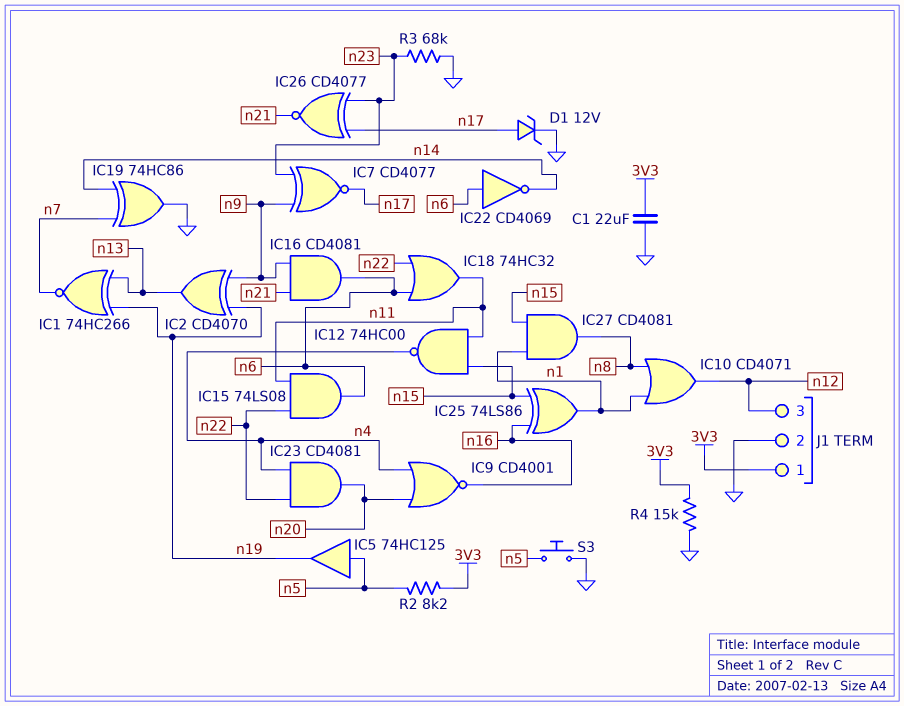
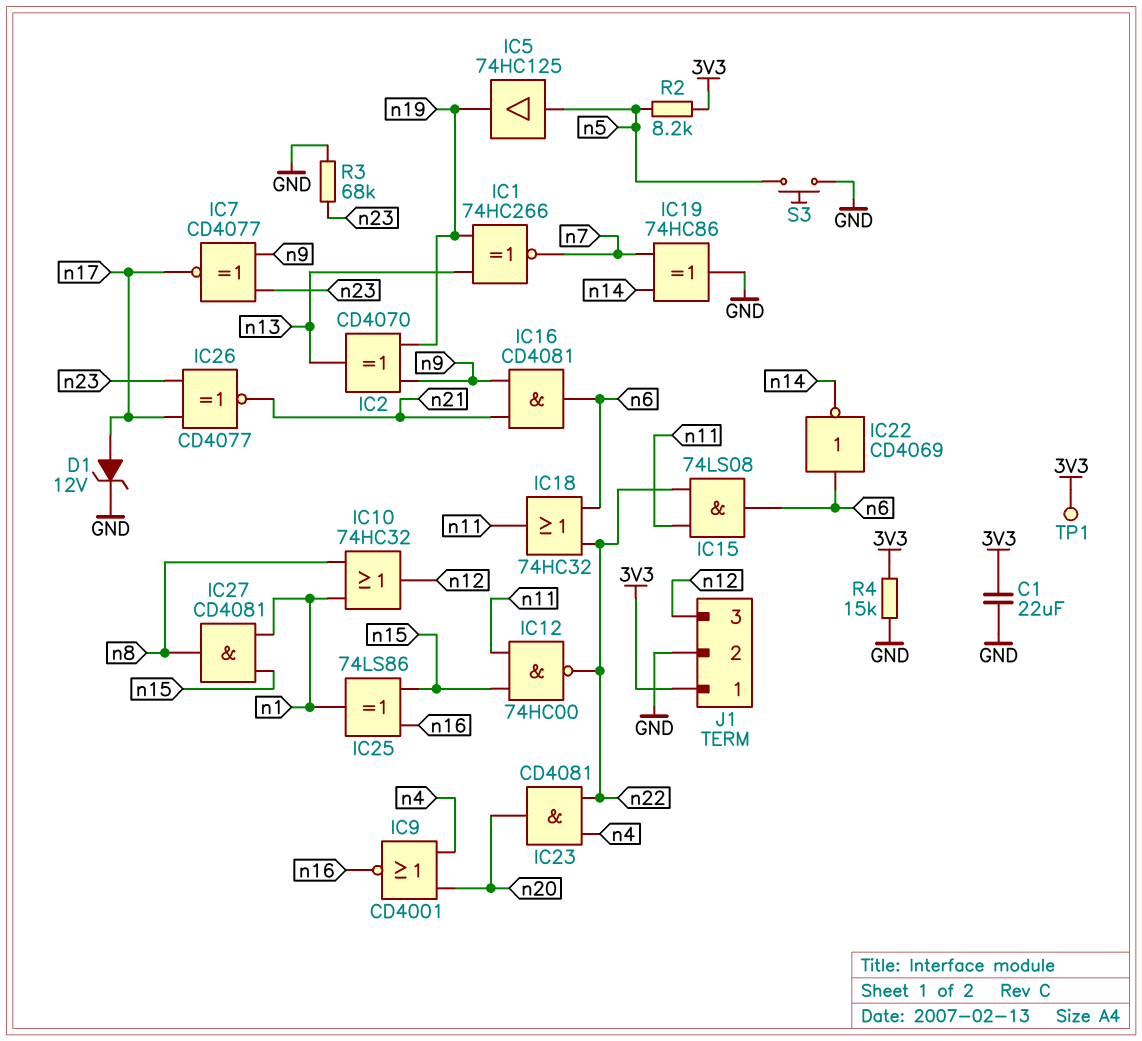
IC10: OR CD4071 (in n1, in n8, out n12) -> OR 74HC32 (in n1, in n8, out n12)
IC12: NAND 74HC00 (in n11, in n15, out n4) -> NAND 74HC00 (in n11, in n15, out n22)
TP1: none -> test point (3V3)

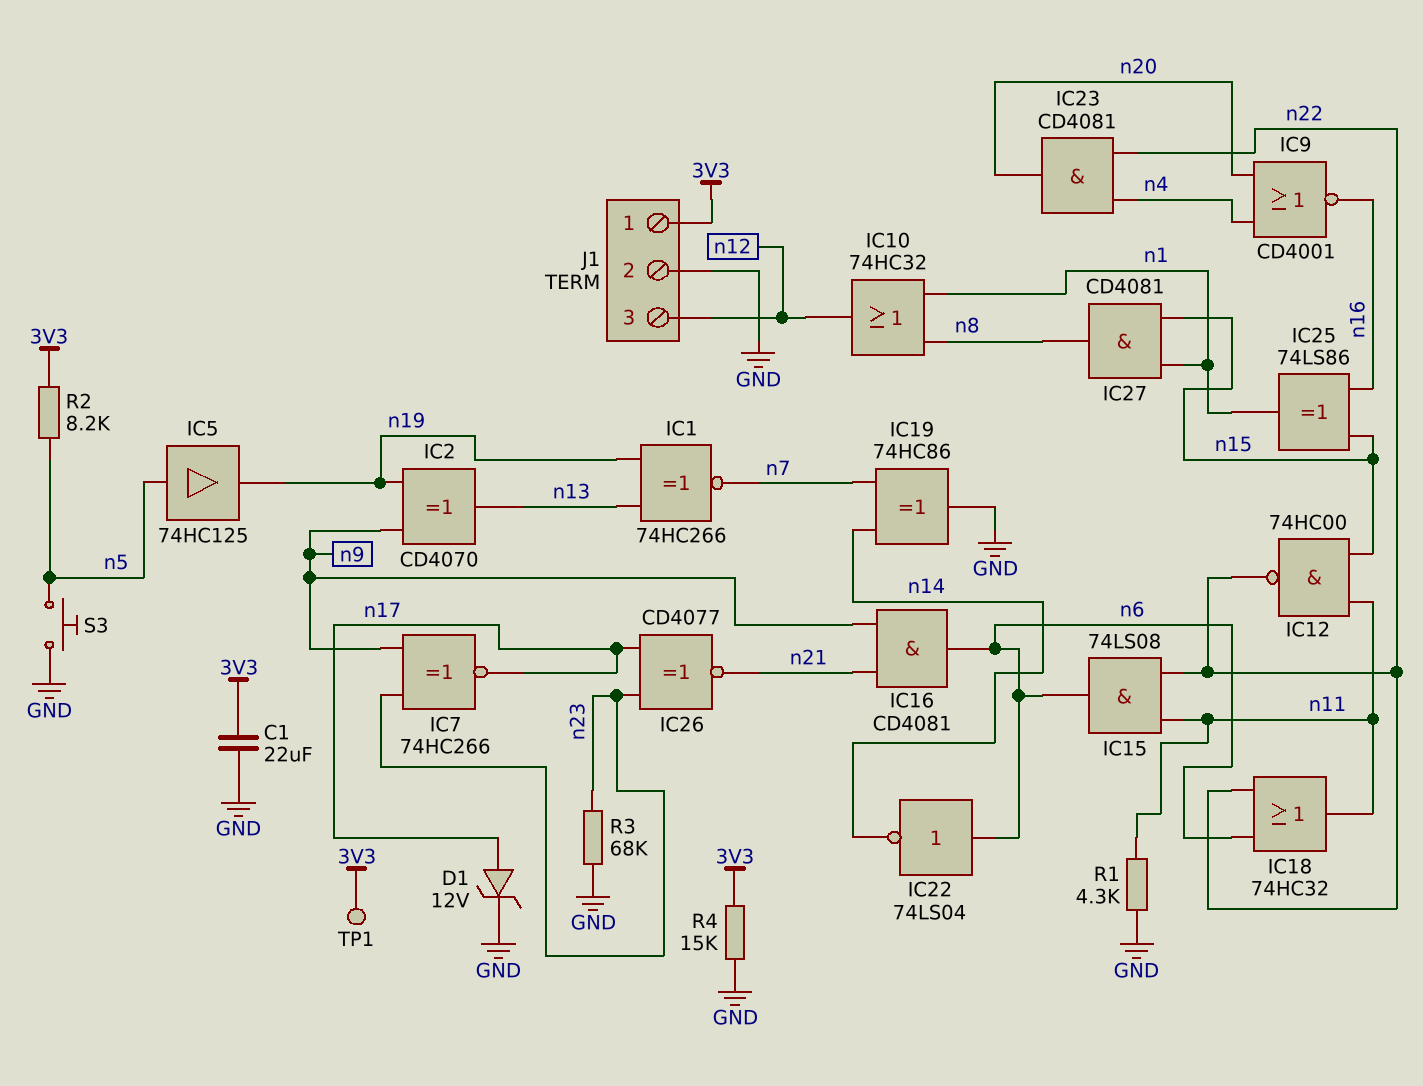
IC7: XNOR CD4077 (in n9, in n23, out n17) -> XNOR 74HC266 (in n9, in n23, out n17)
IC22: NOT CD4069 (in n6, out n14) -> NOT 74LS04 (in n6, out n14)
R1: none -> 4.3k (GND, n11)

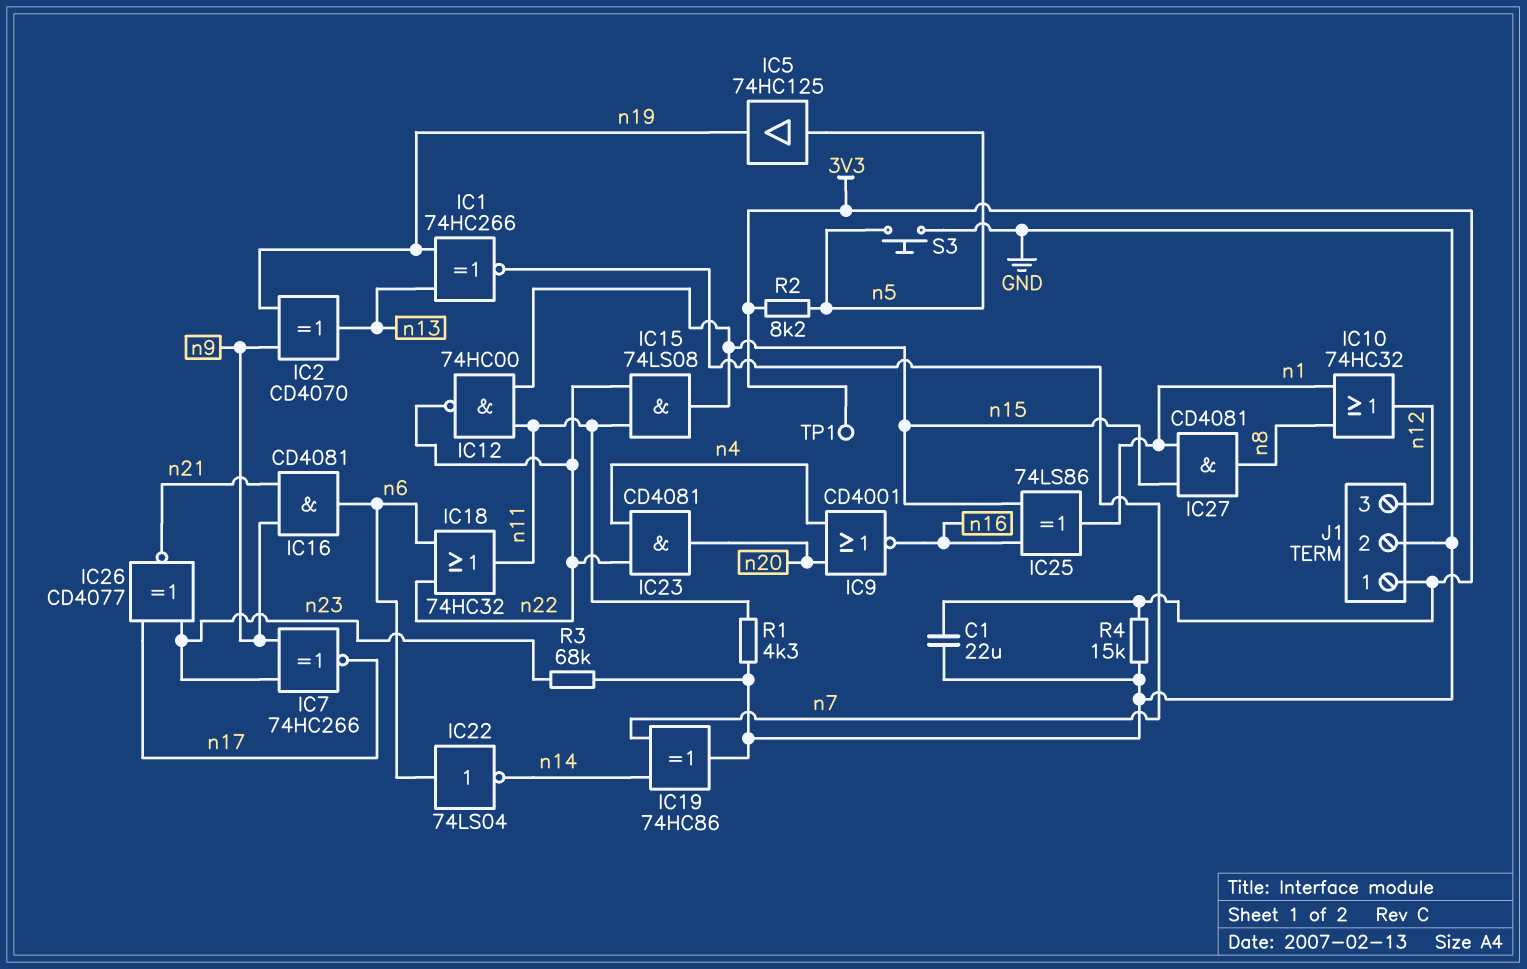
D1: zener 12V (A n17, K GND) -> none
IC15: AND 74LS08 (in n11, in n22, out n6) -> AND 74LS08 (in n11, in n22, out n15)

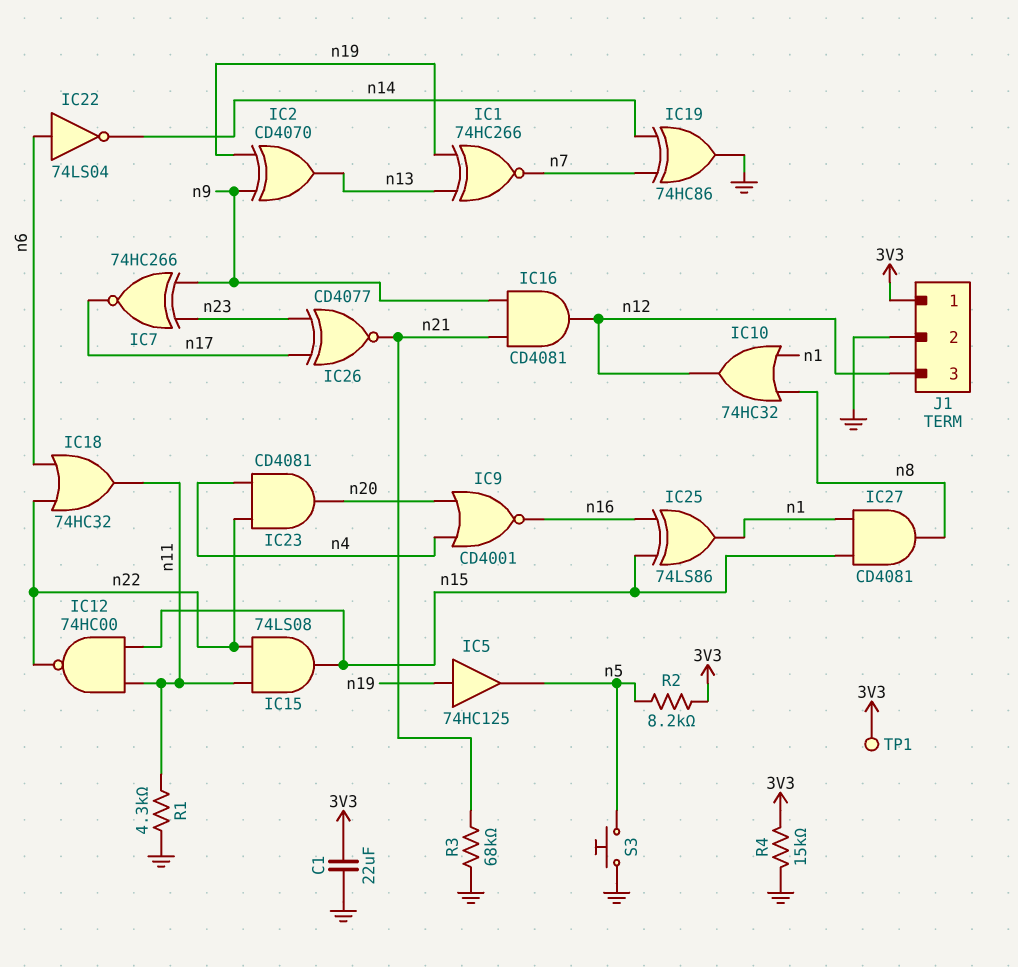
IC5: buffer 74HC125 (in n5, out n19) -> buffer 74HC125 (in n19, out n5)
IC16: AND CD4081 (in n9, in n21, out n6) -> AND CD4081 (in n9, in n21, out n12)
R3: 68k (GND, n23) -> 68k (GND, n21)

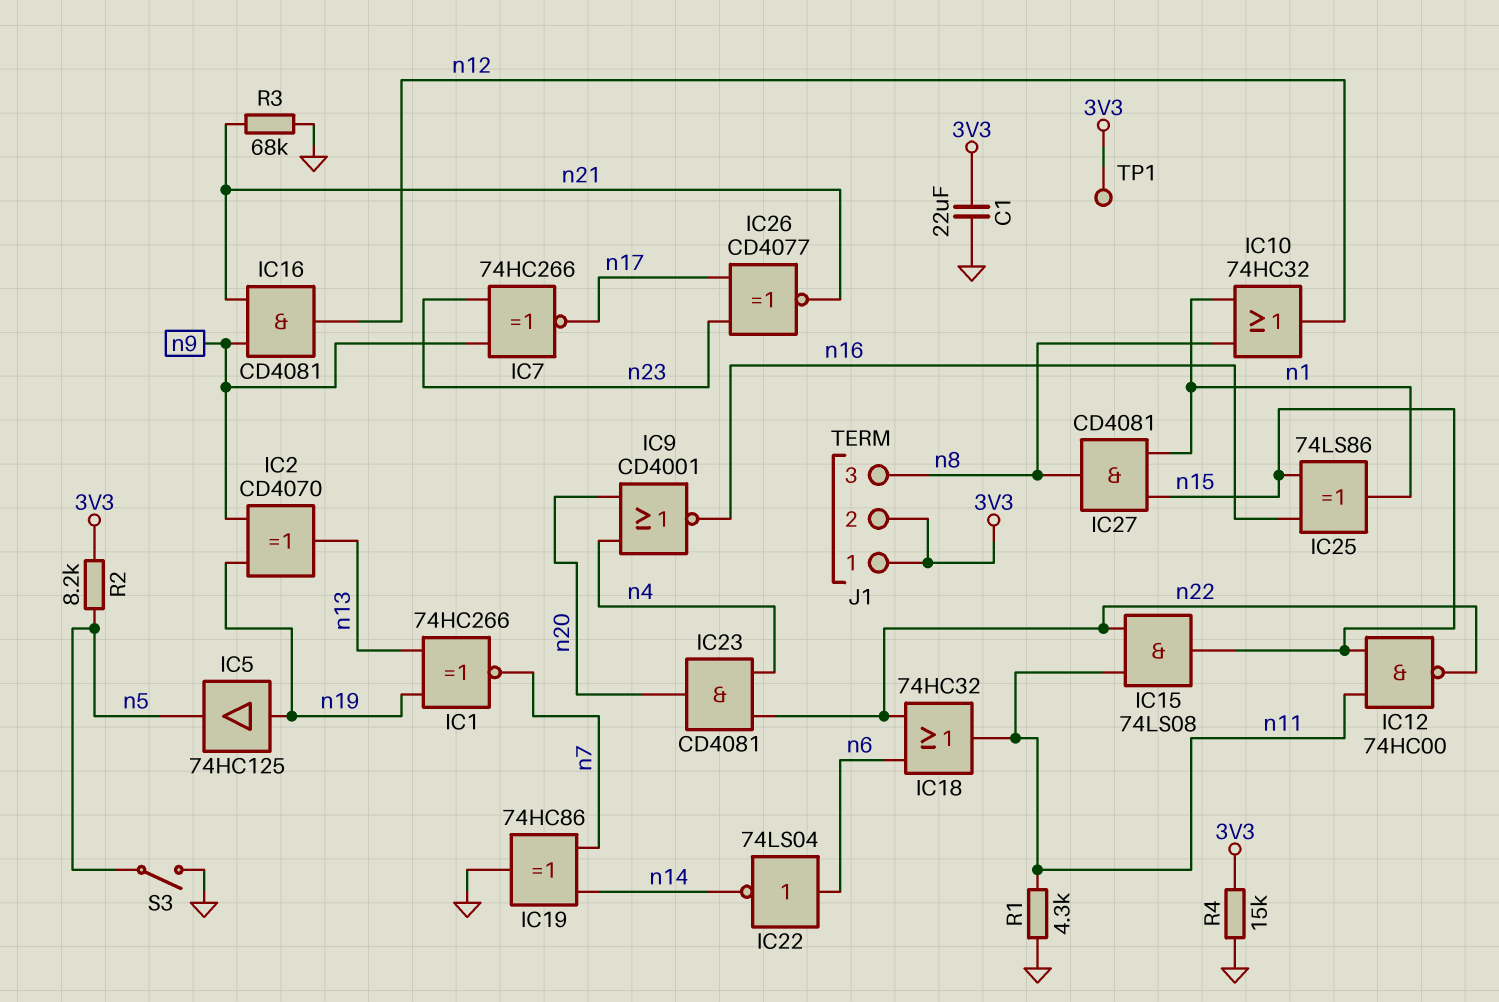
J1 pin 2: GND -> 3V3
J1 pin 3: n12 -> n8
S3: button (GND, n5) -> switch (GND, n5)

